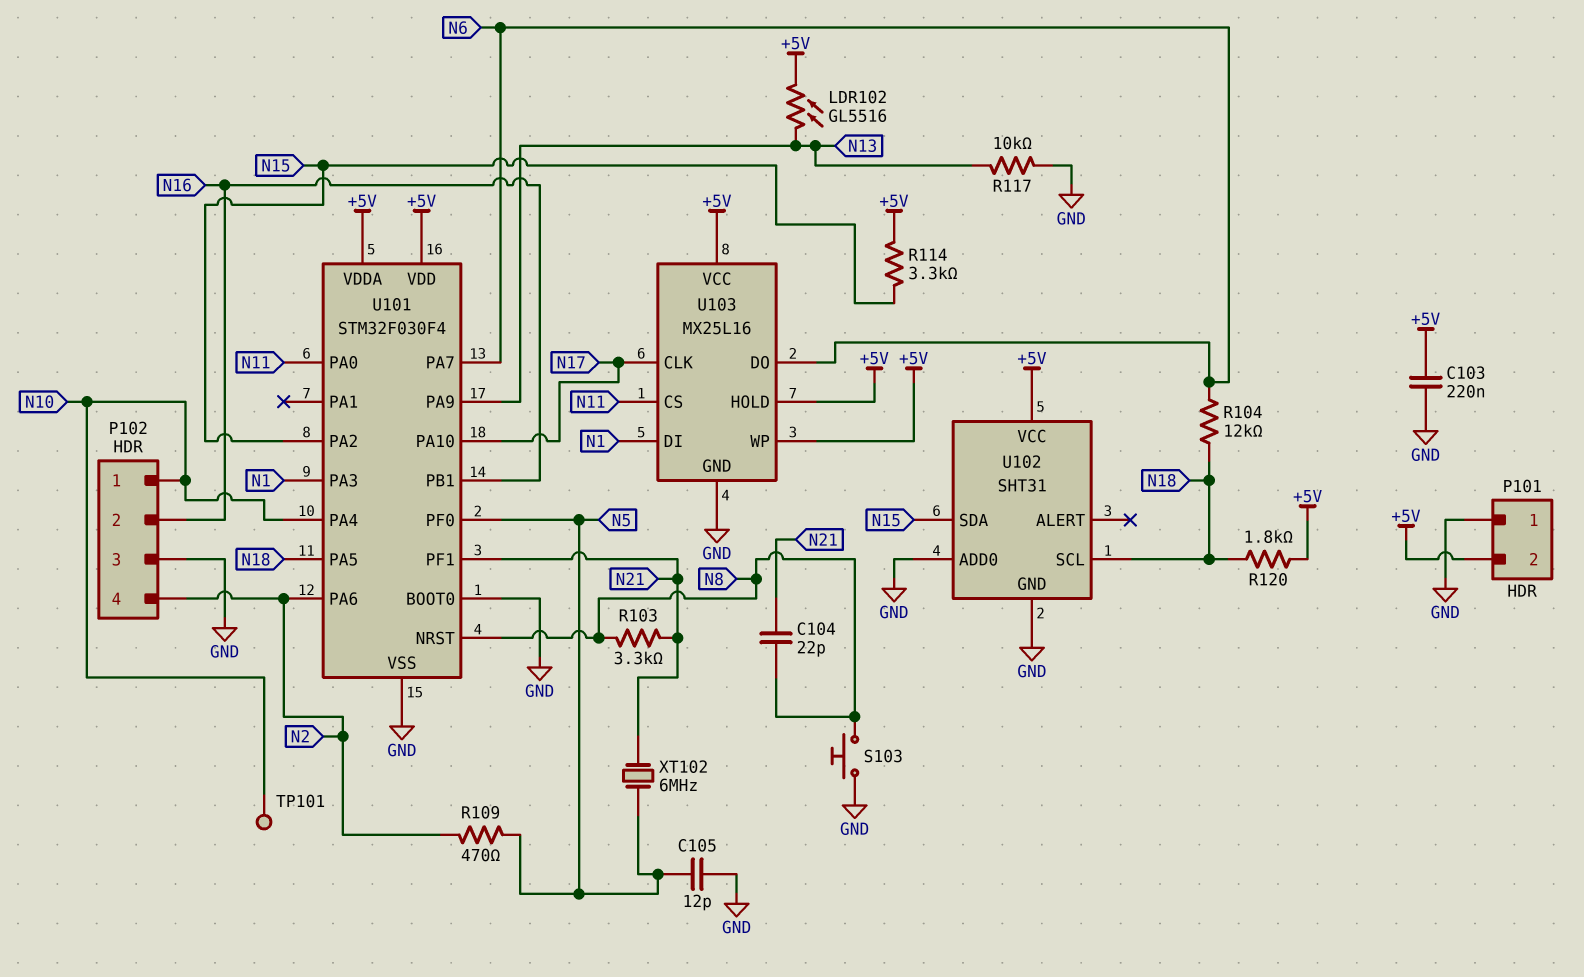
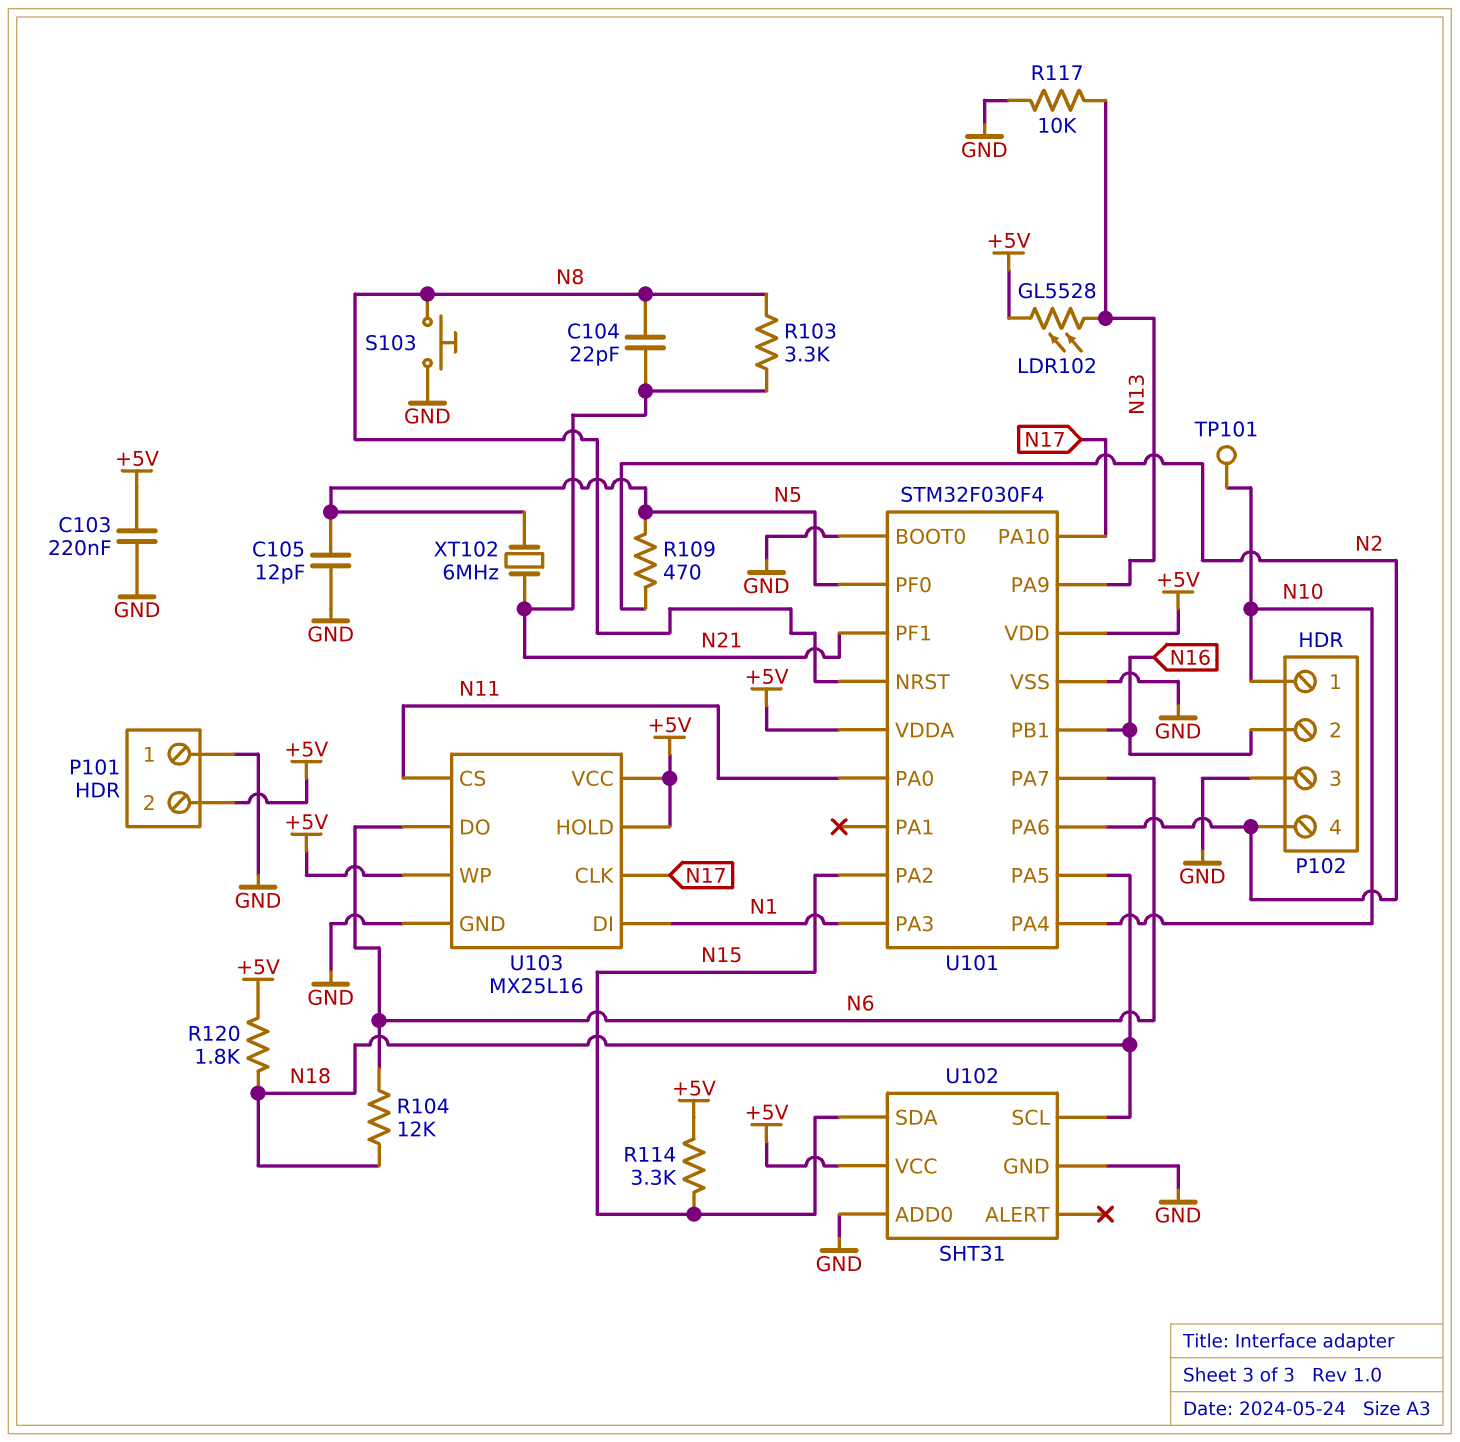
LDR102: GL5516 (+5V, N13) -> GL5528 (+5V, N13)

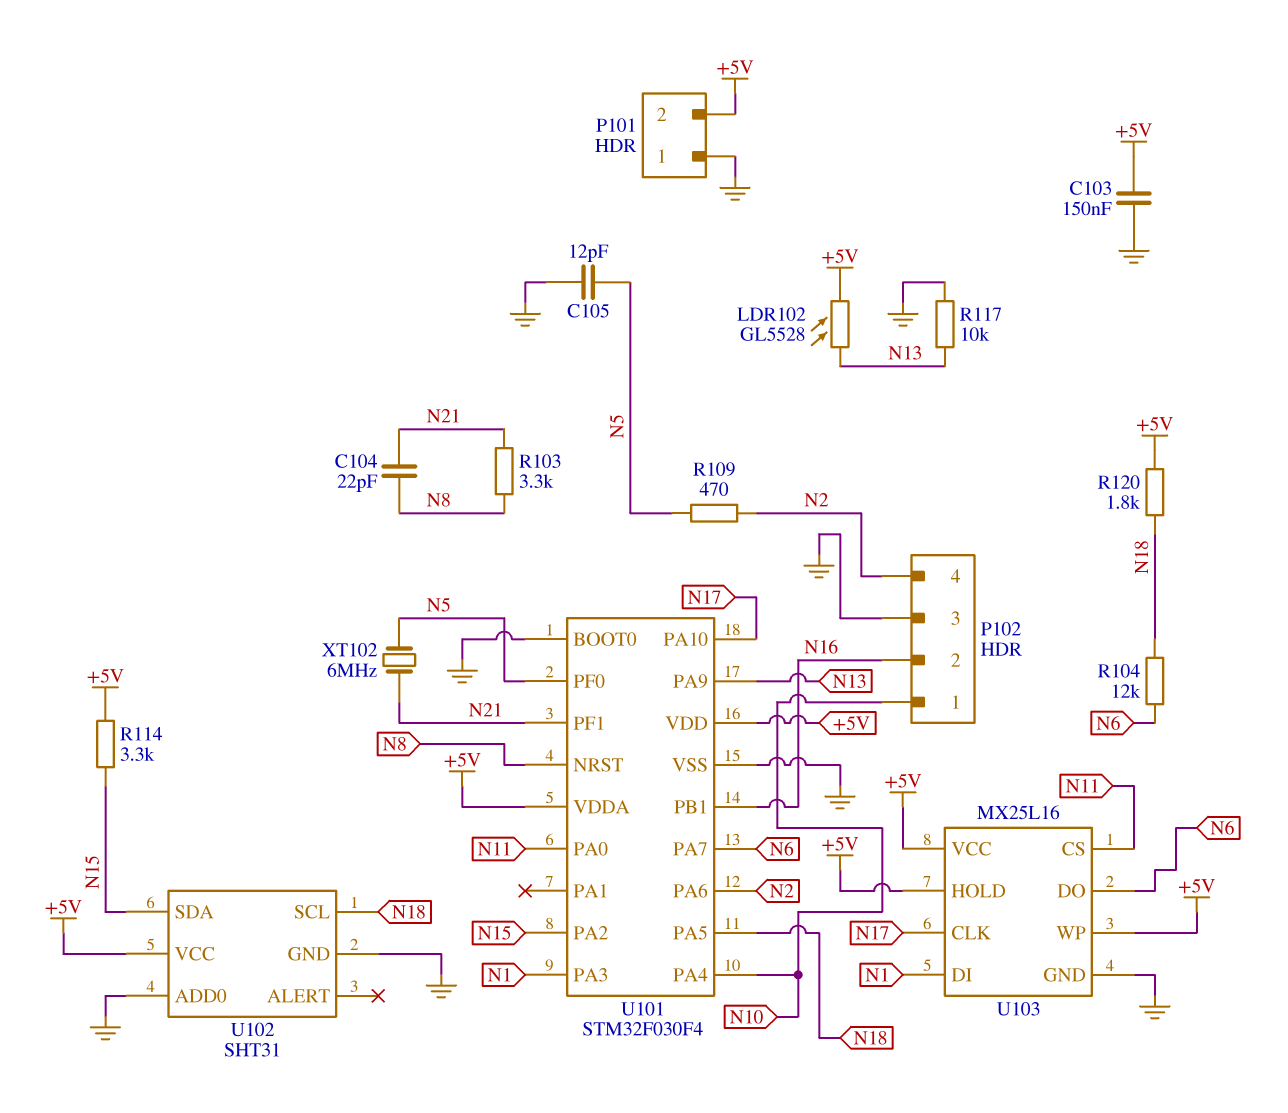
C103: 220nF (+5V, GND) -> 150nF (+5V, GND)
S103: button (GND, N8) -> none
TP101: test point (N10) -> none

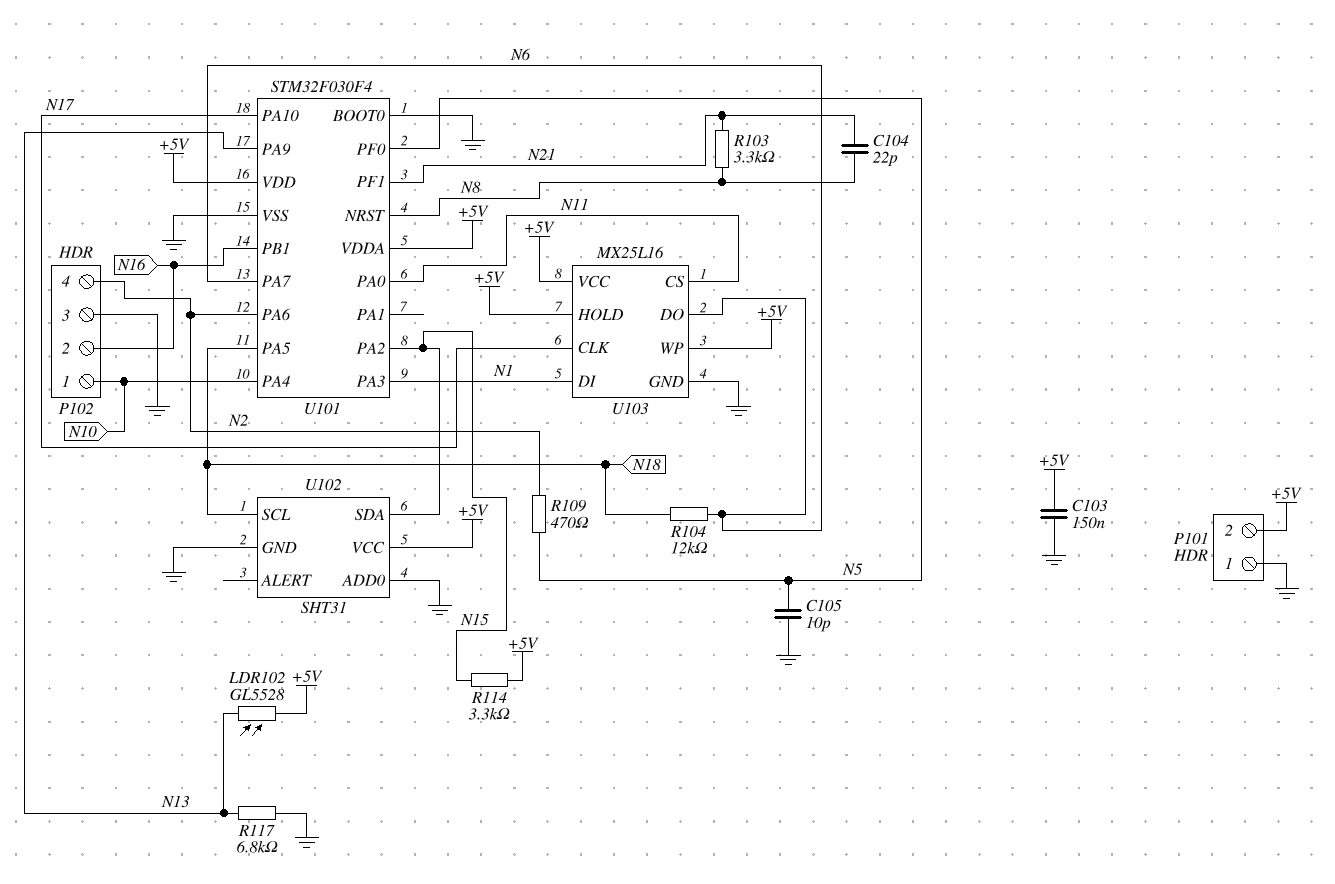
C105: 12pF (GND, N5) -> 10pF (GND, N5)
R117: 10k (GND, N13) -> 6.8k (GND, N13)
R120: 1.8k (+5V, N18) -> none
XT102: 6MHz (N5, N21) -> none

